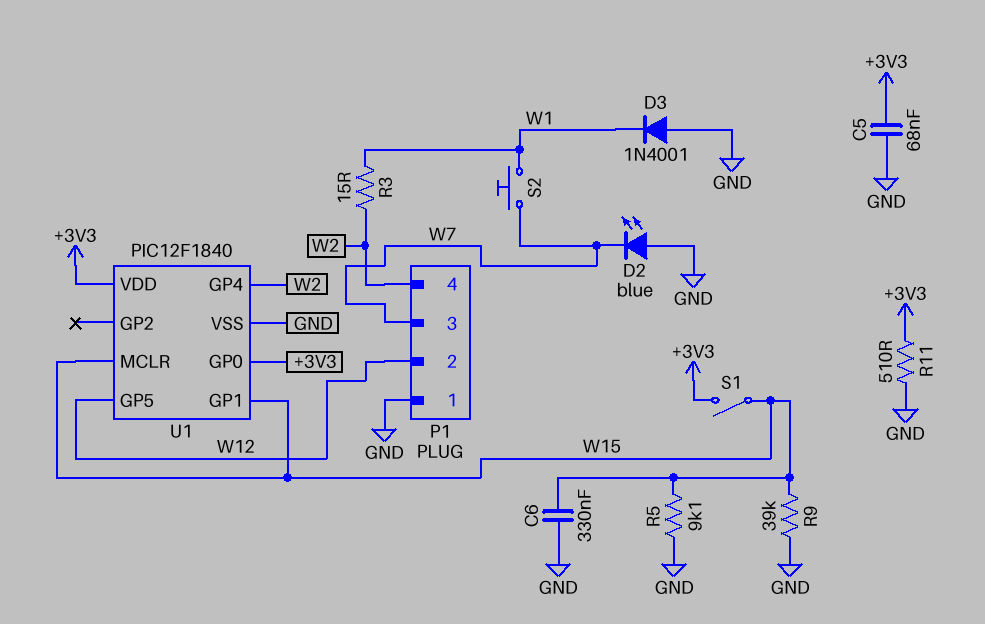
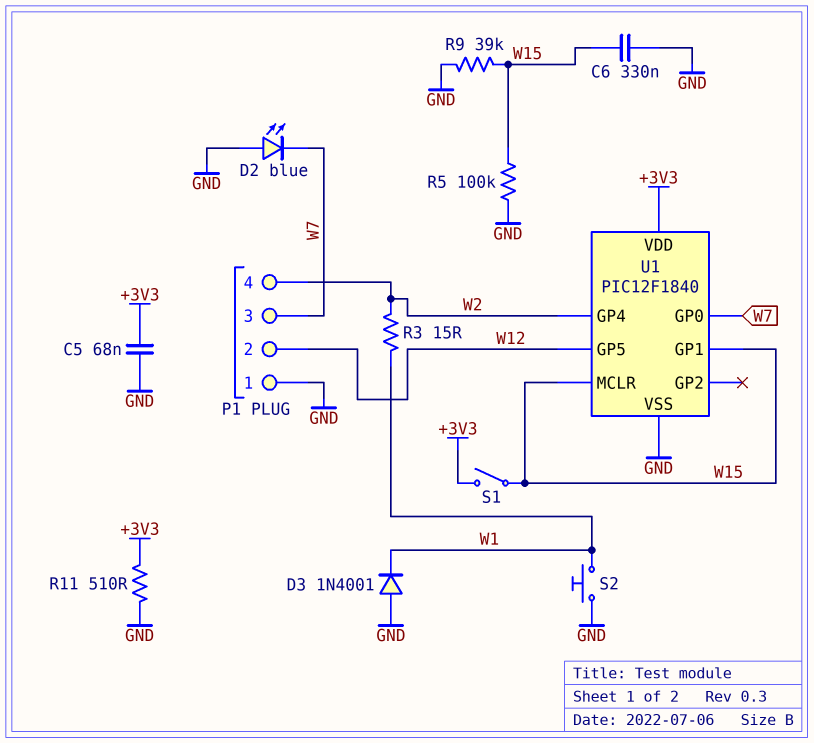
R5: 9.1k (GND, W15) -> 100k (GND, W15)
S2: button (W1, W7) -> button (GND, W1)
U1 pin GP0: +3V3 -> W7

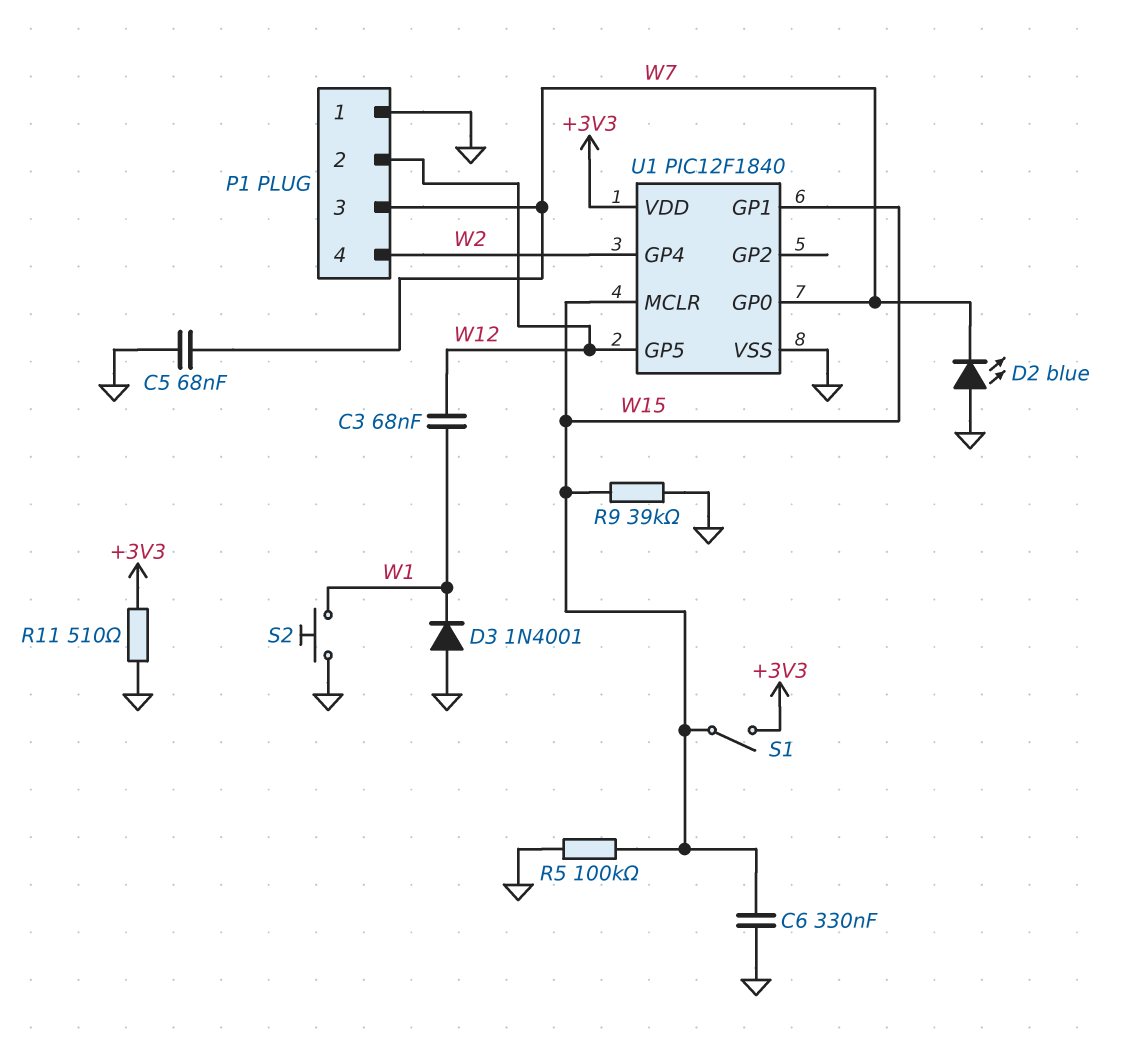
C3: none -> 68nF (W1, W12)
C5: 68nF (+3V3, GND) -> 68nF (GND, W7)
R3: 15 (W1, W2) -> none

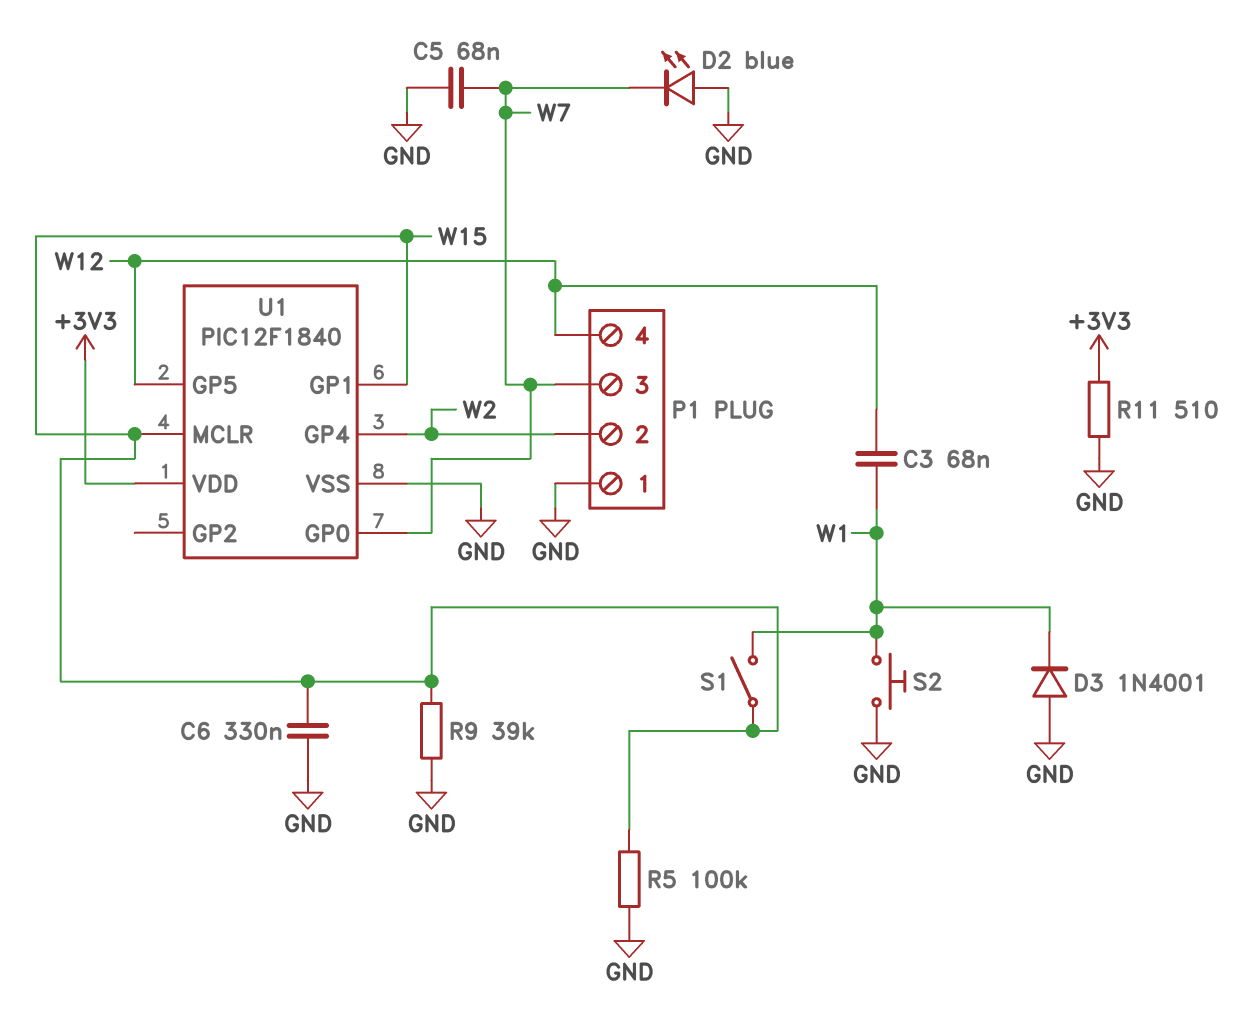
P1 pin 2: W12 -> W2
P1 pin 4: W2 -> W12
S1: switch (+3V3, W15) -> switch (W1, W15)

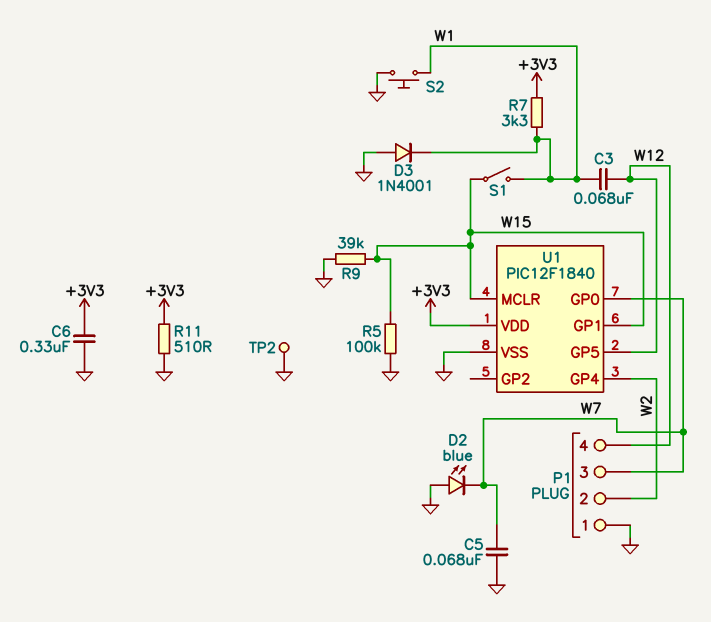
C6: 330nF (GND, W15) -> 330nF (+3V3, GND)
R7: none -> 3.3k (+3V3, W1)
TP2: none -> test point (GND)

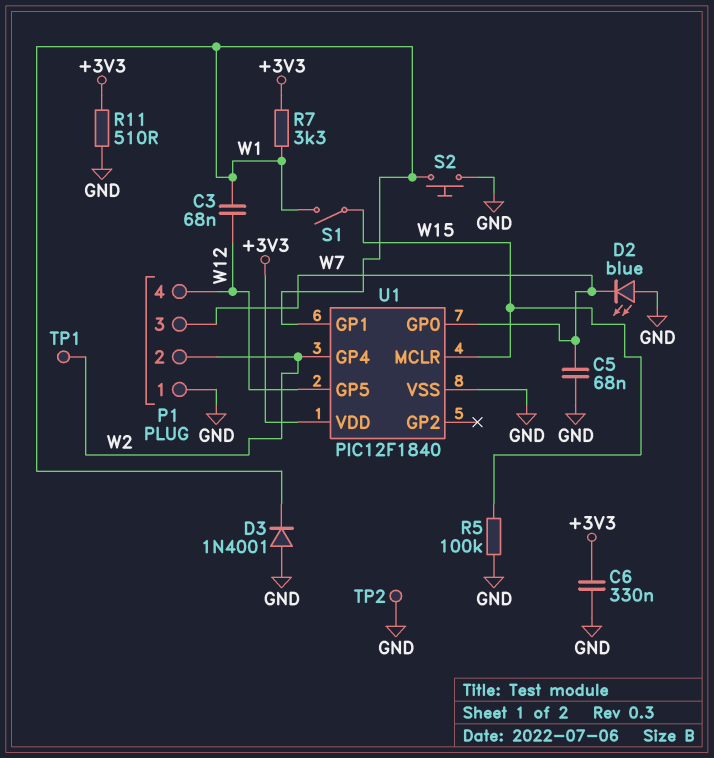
R9: 39k (GND, W15) -> none
TP1: none -> test point (W2)
U1 pin GP1: W15 -> W1

